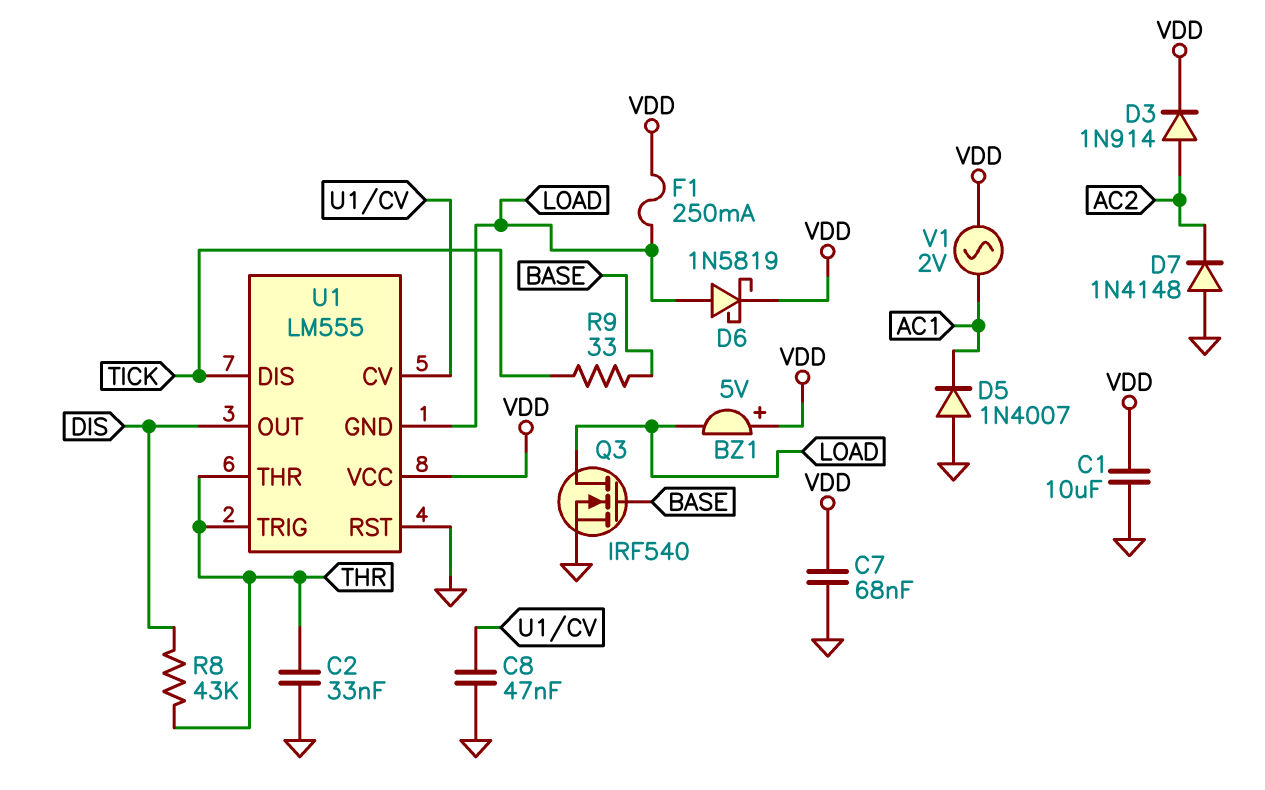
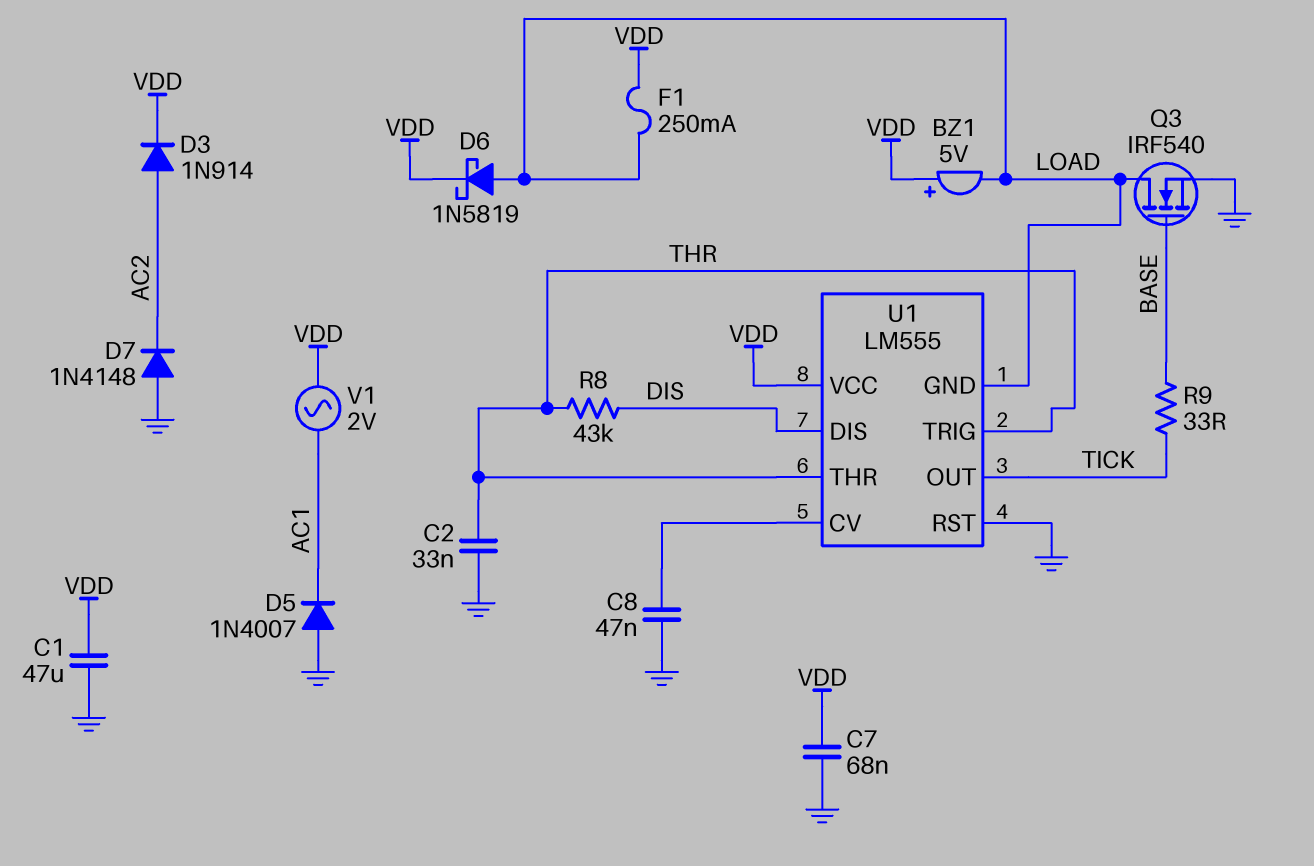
C1: 10uF (GND, VDD) -> 47uF (GND, VDD)
U1 pin DIS: TICK -> DIS
U1 pin OUT: DIS -> TICK

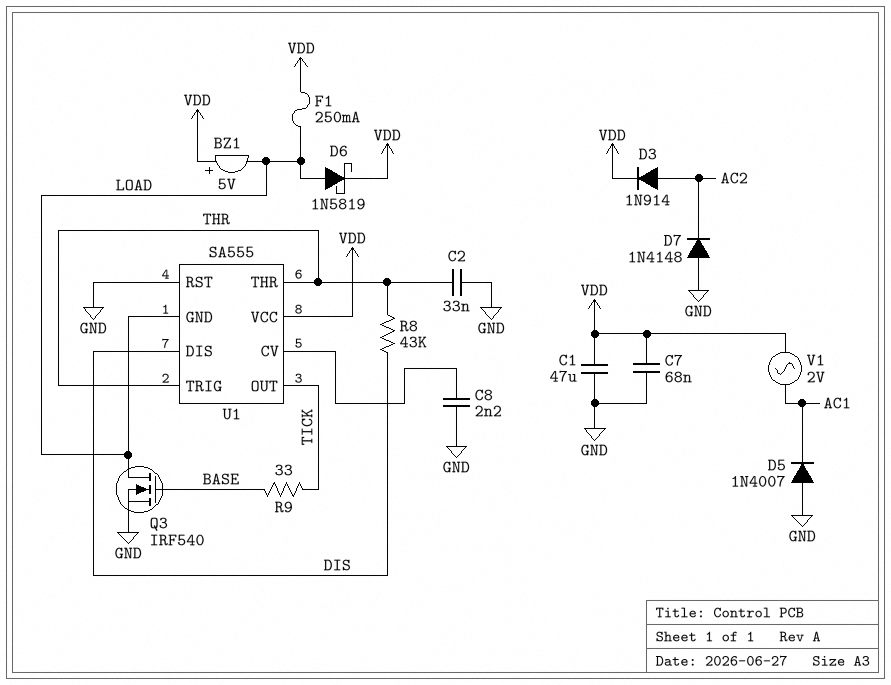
C8: 47nF (GND, U1/CV) -> 2.2nF (GND, U1/CV)
U1: LM555 -> SA555

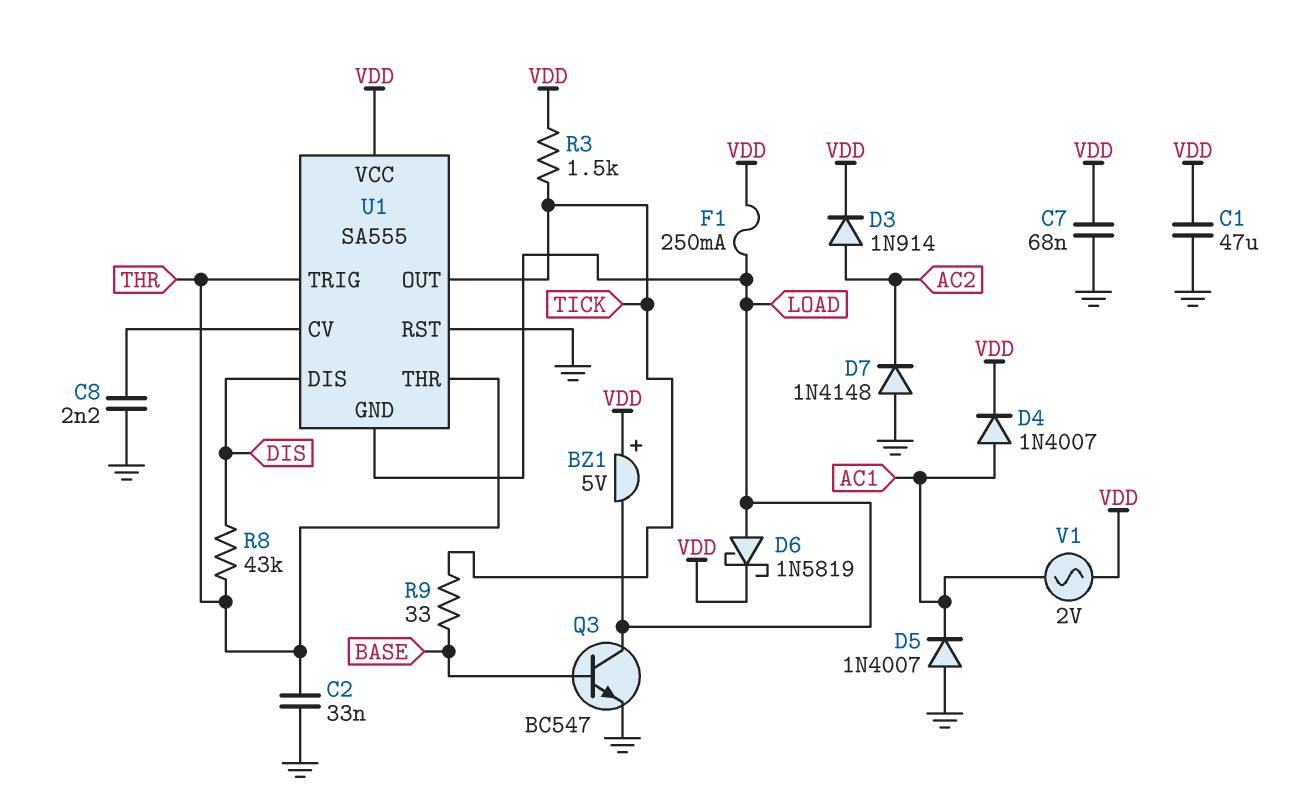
D4: none -> diode 1N4007 (A AC1, K VDD)
Q3: NMOS IRF540 (G BASE, D LOAD, S GND) -> NPN BC547 (B BASE, C LOAD, E GND)
R3: none -> 1.5k (TICK, VDD)

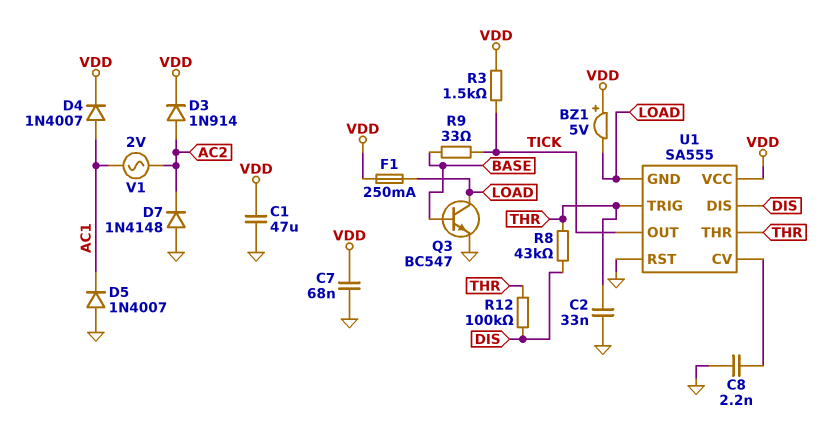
D6: schottky 1N5819 (A LOAD, K VDD) -> none
R12: none -> 100k (DIS, THR)
V1: AC 2V (AC1, VDD) -> AC 2V (AC1, AC2)

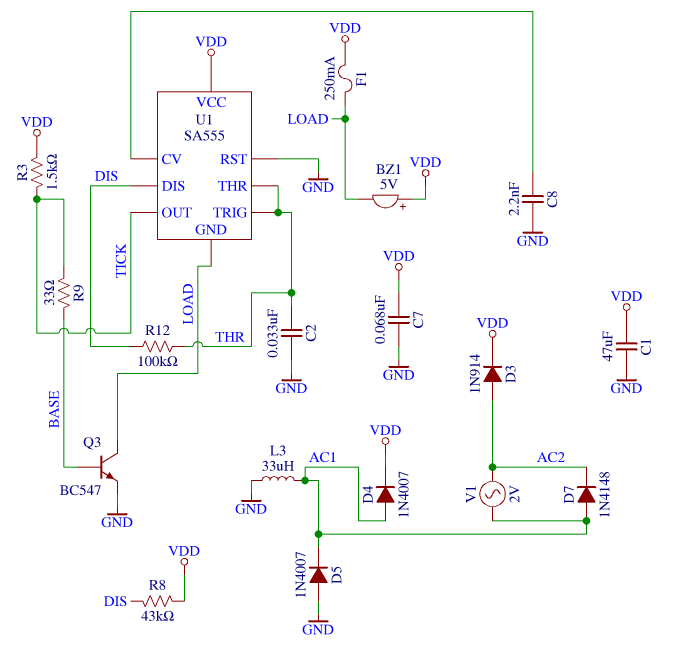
D7: diode 1N4148 (A GND, K AC2) -> diode 1N4148 (A AC1, K AC2)
L3: none -> 33uH (AC1, GND)
R8: 43k (DIS, THR) -> 43k (DIS, VDD)

